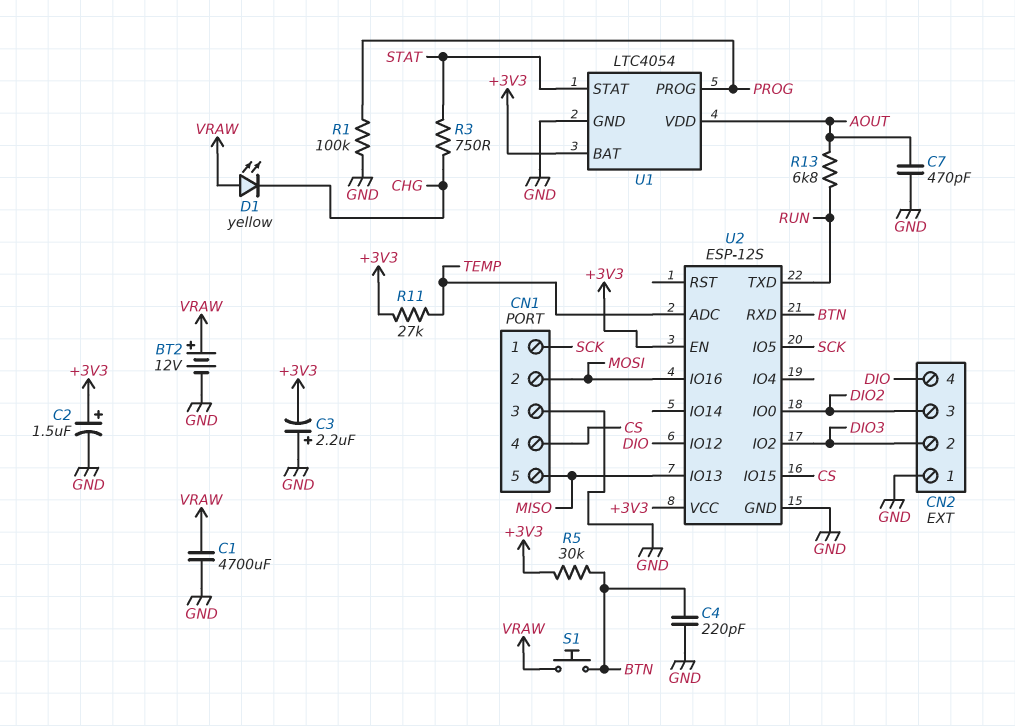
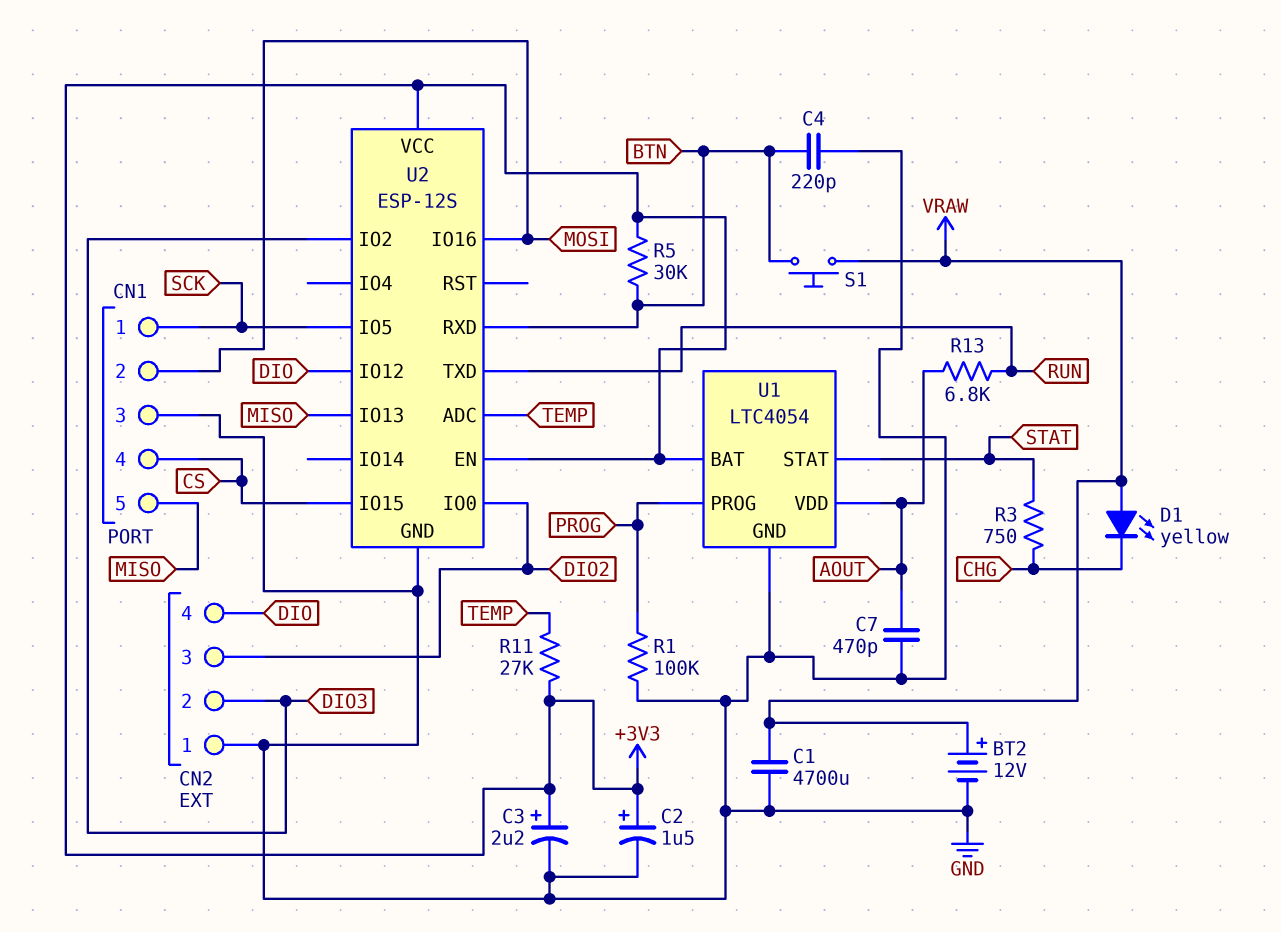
C3: 2.2uF (plus GND, minus +3V3) -> 2.2uF (plus +3V3, minus GND)

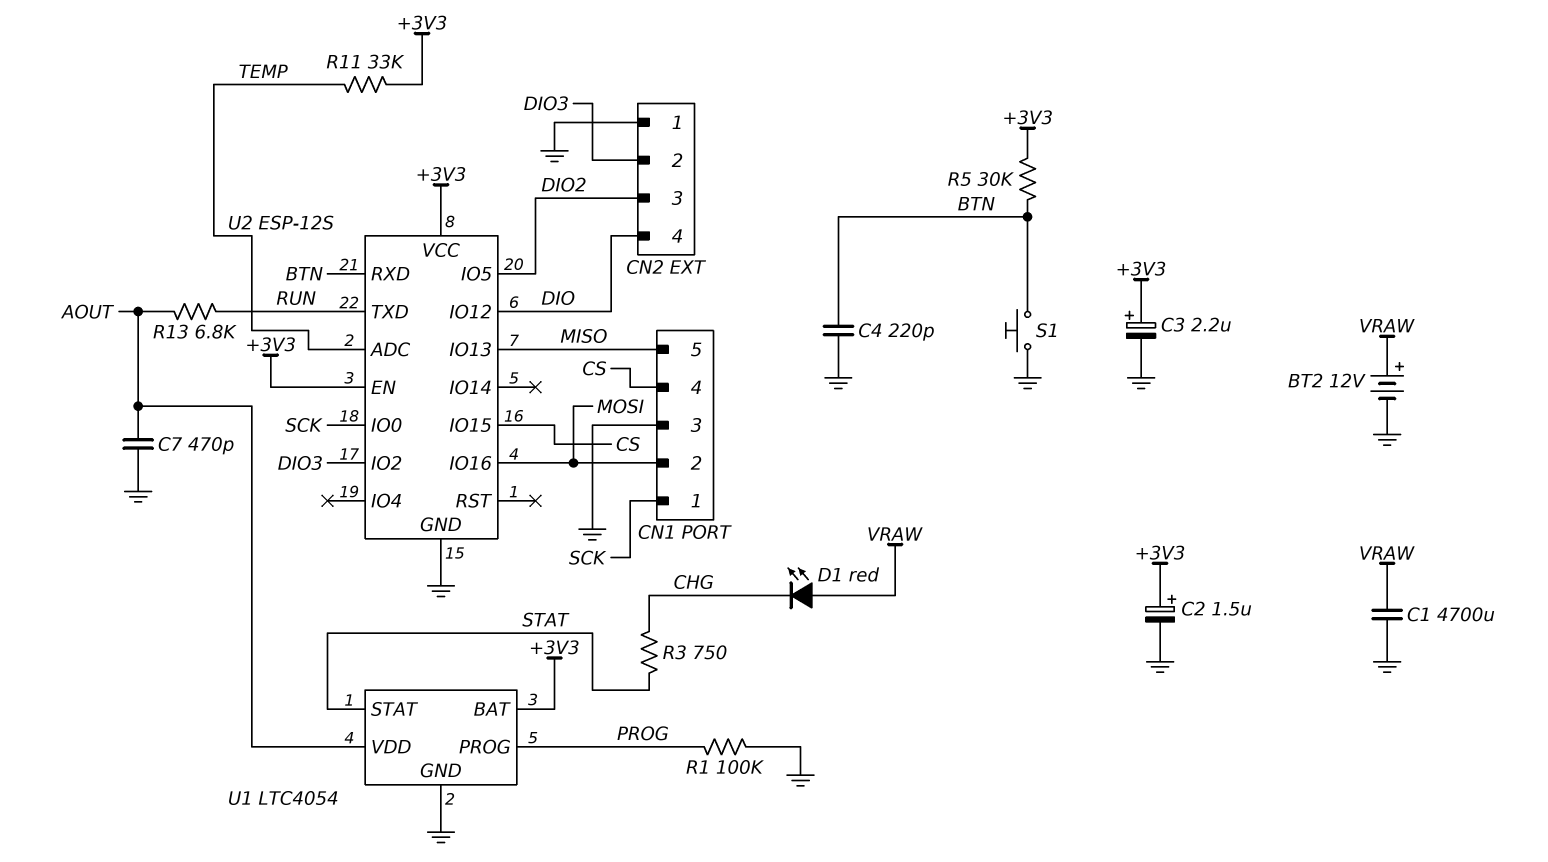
D1: LED yellow (A VRAW, K CHG) -> LED red (A VRAW, K CHG)
R11: 27k (+3V3, TEMP) -> 33k (+3V3, TEMP)
S1: button (BTN, VRAW) -> button (BTN, GND)
U2 pin IO0: DIO2 -> SCK
U2 pin IO5: SCK -> DIO2

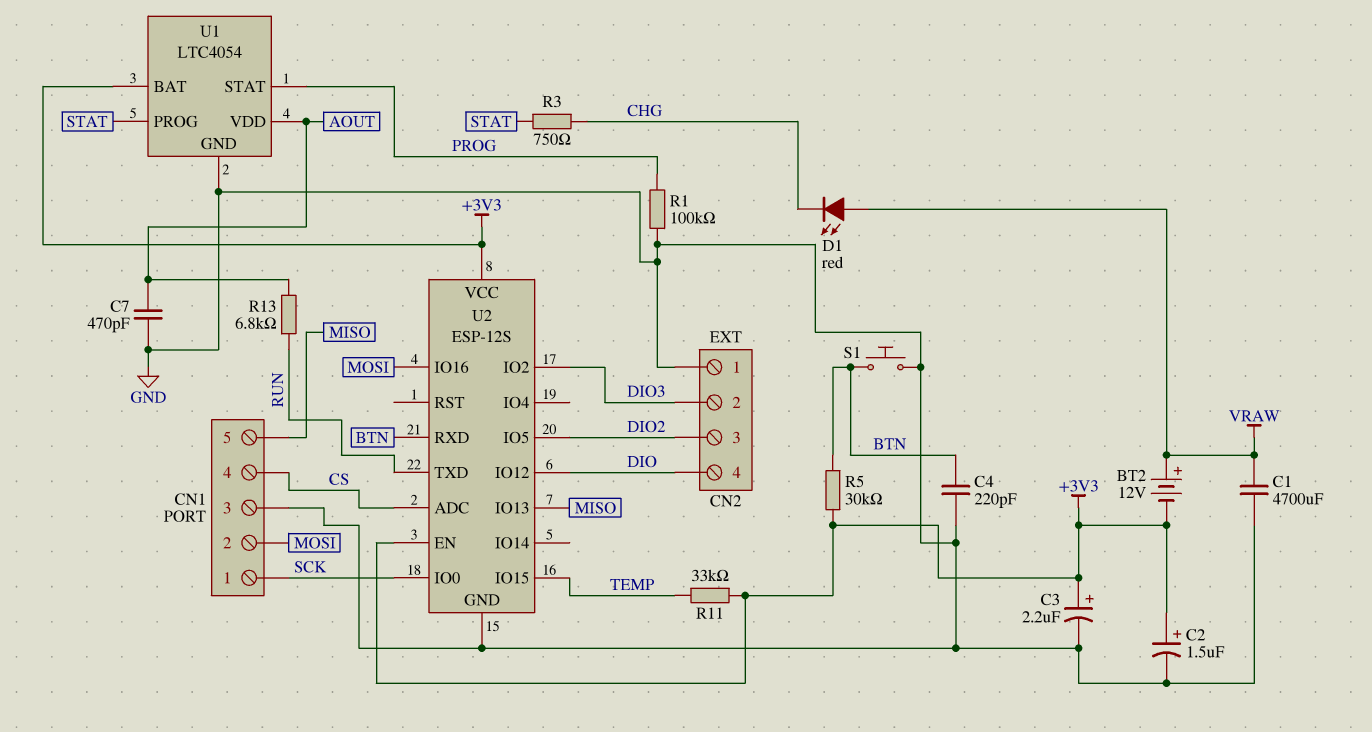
BT2: 12V (plus VRAW, minus GND) -> 12V (plus VRAW, minus +3V3)
U1 pin PROG: PROG -> STAT
U1 pin STAT: STAT -> PROG
U2 pin ADC: TEMP -> CS
U2 pin IO15: CS -> TEMP

